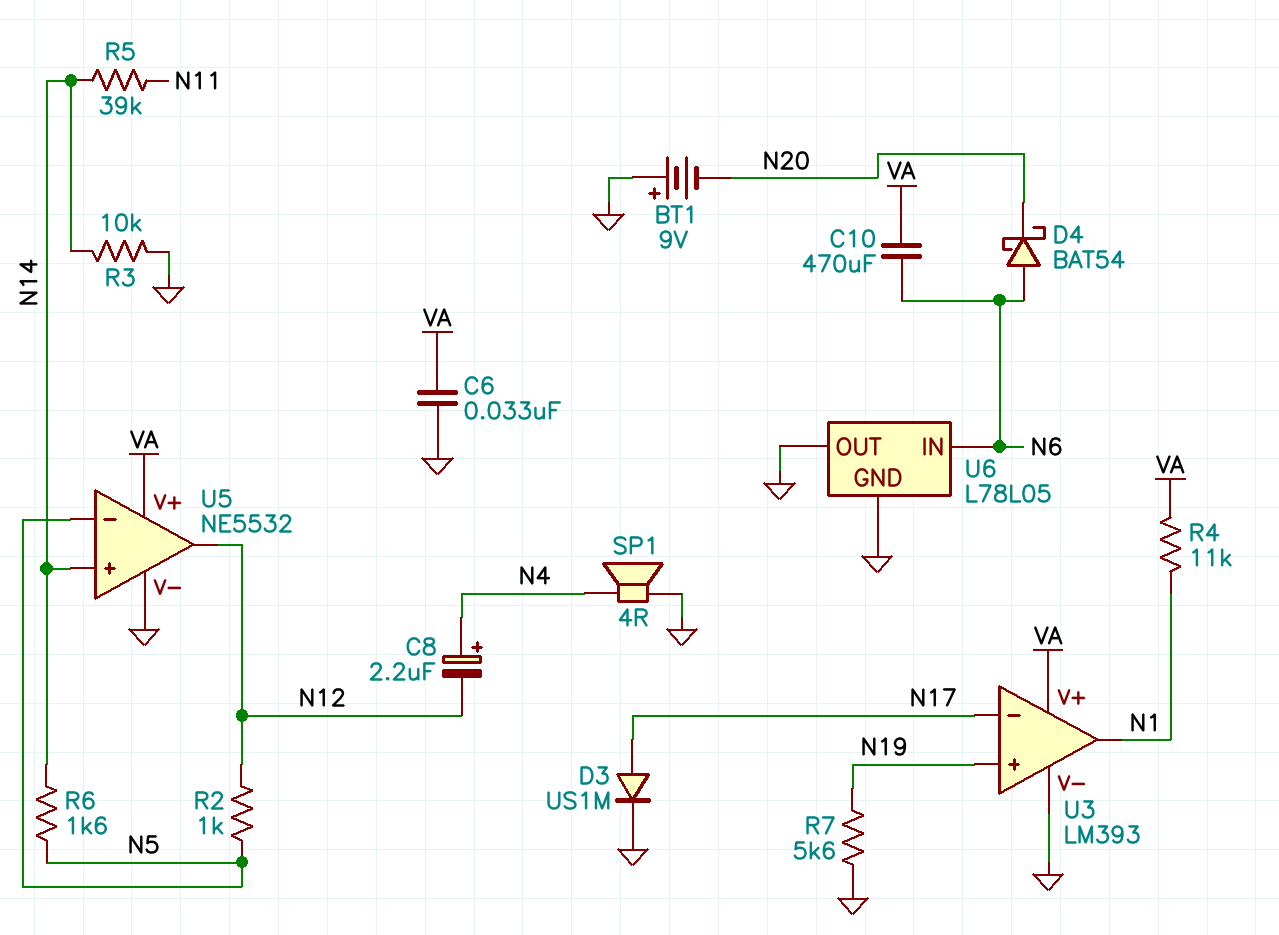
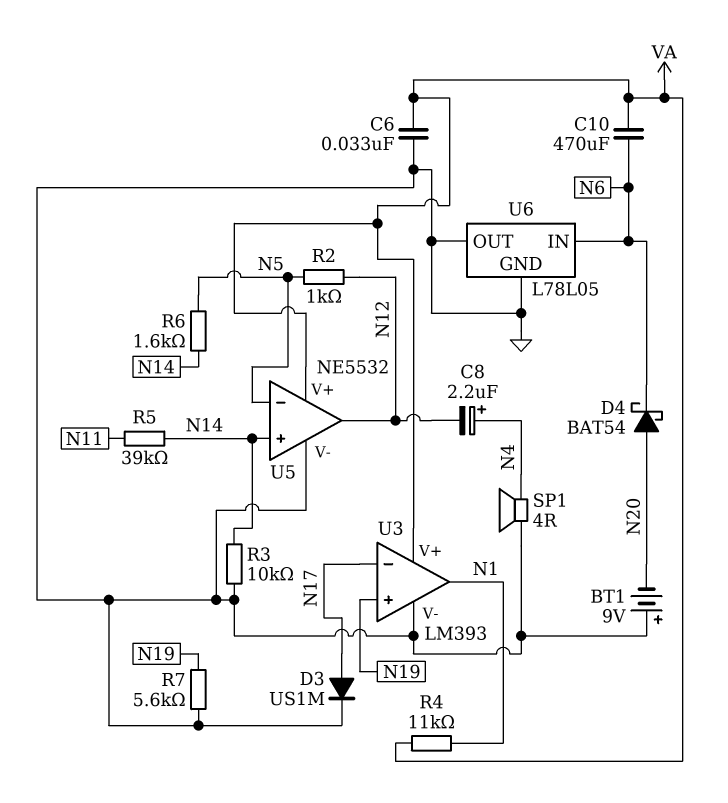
D4: schottky BAT54 (A N6, K N20) -> schottky BAT54 (A N20, K N6)

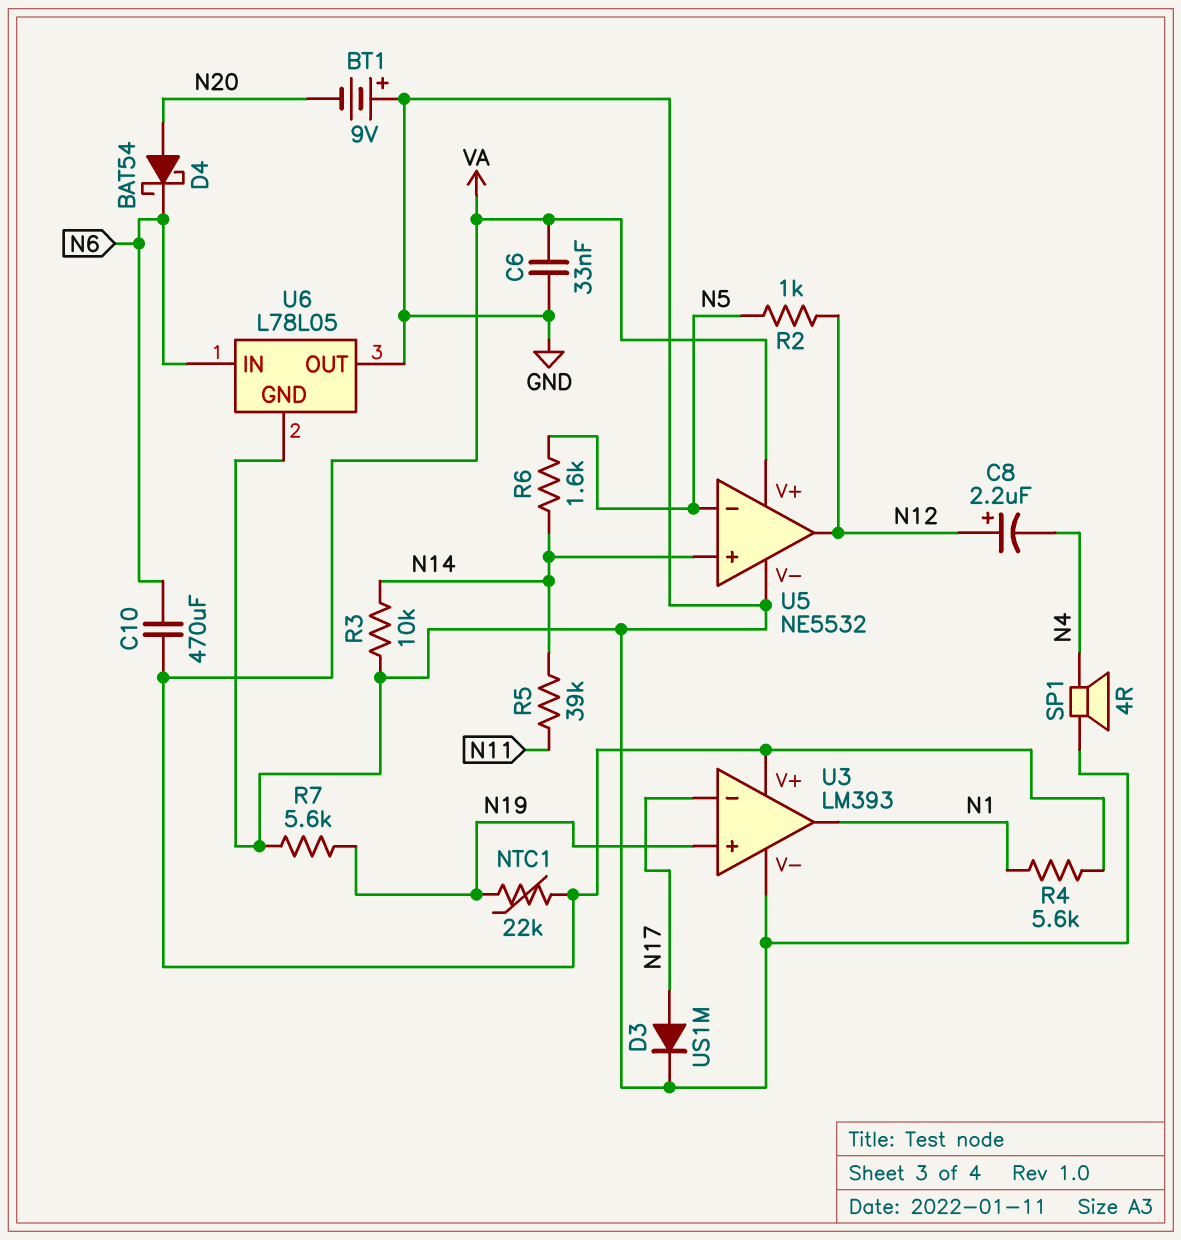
C8: 2.2uF (plus N4, minus N12) -> 2.2uF (plus N12, minus N4)
NTC1: none -> 22k (N19, VA)
R4: 11k (N1, VA) -> 5.6k (N1, VA)

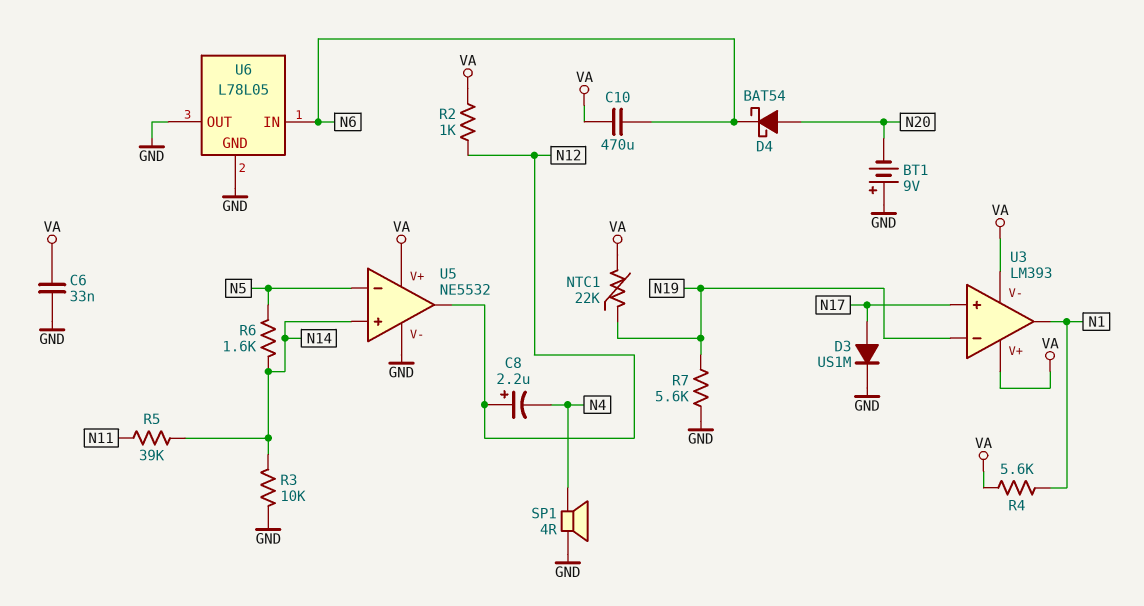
R2: 1k (N5, N12) -> 1k (N12, VA)
U3 pin V-: GND -> VA
U3 pin in+: N19 -> N17
U3 pin in-: N17 -> N19

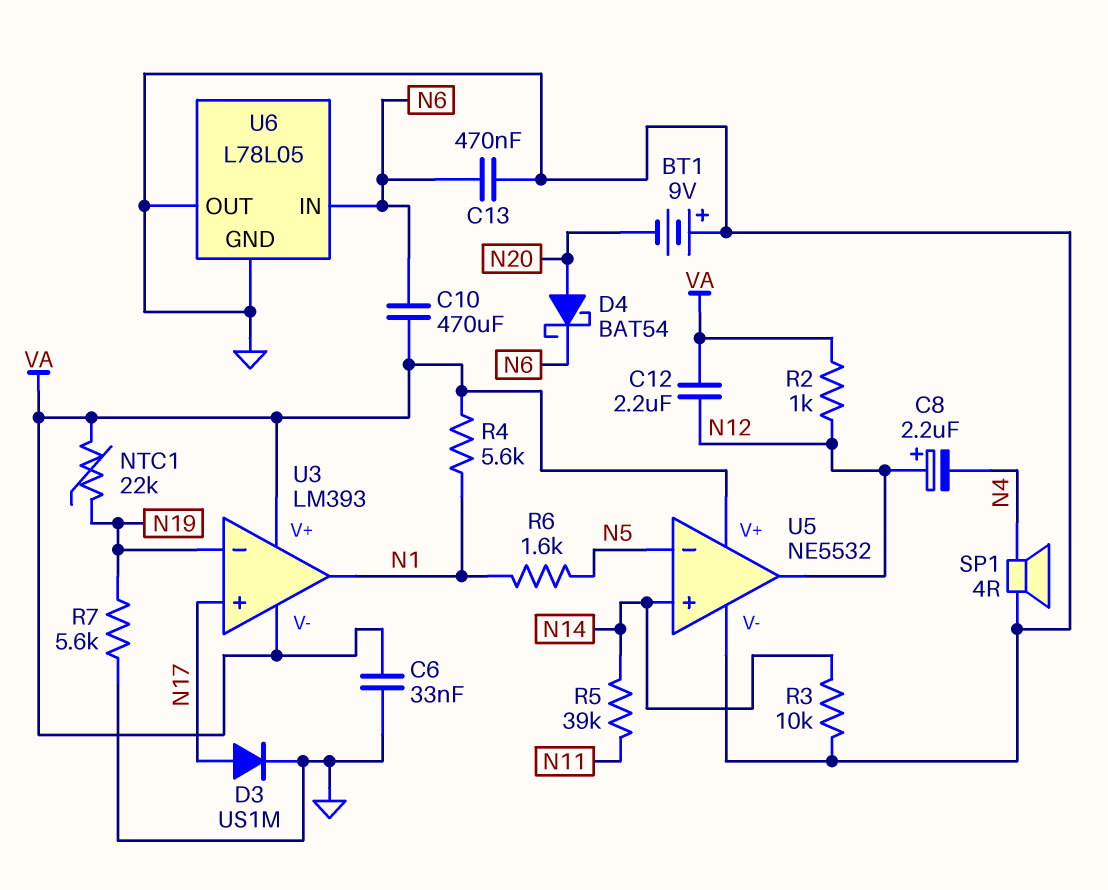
C12: none -> 2.2uF (N12, VA)
C13: none -> 470nF (GND, N6)
R6: 1.6k (N5, N14) -> 1.6k (N1, N5)

